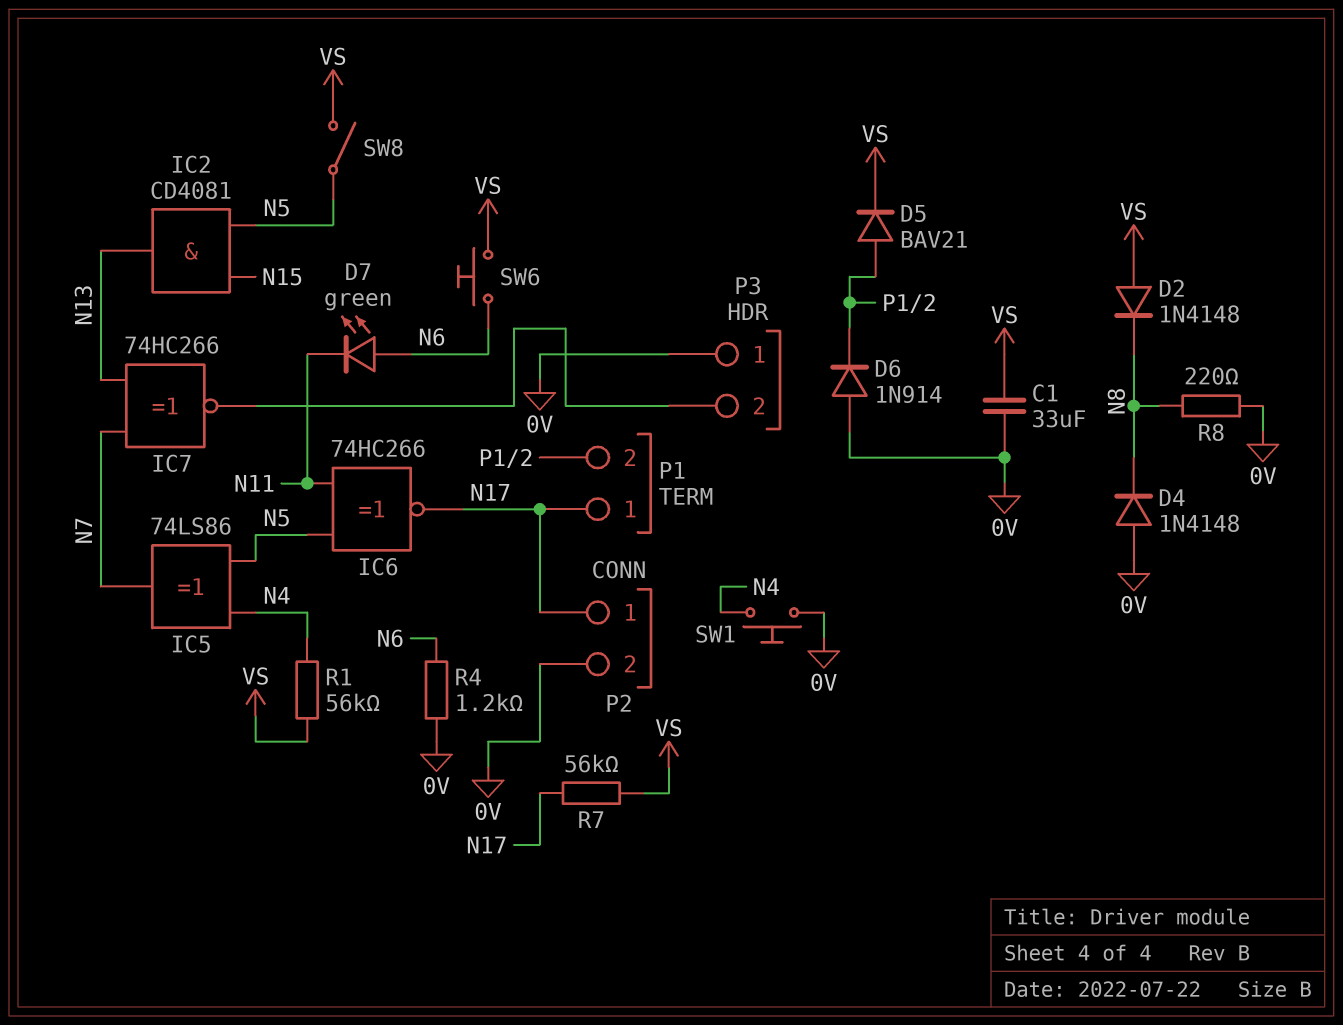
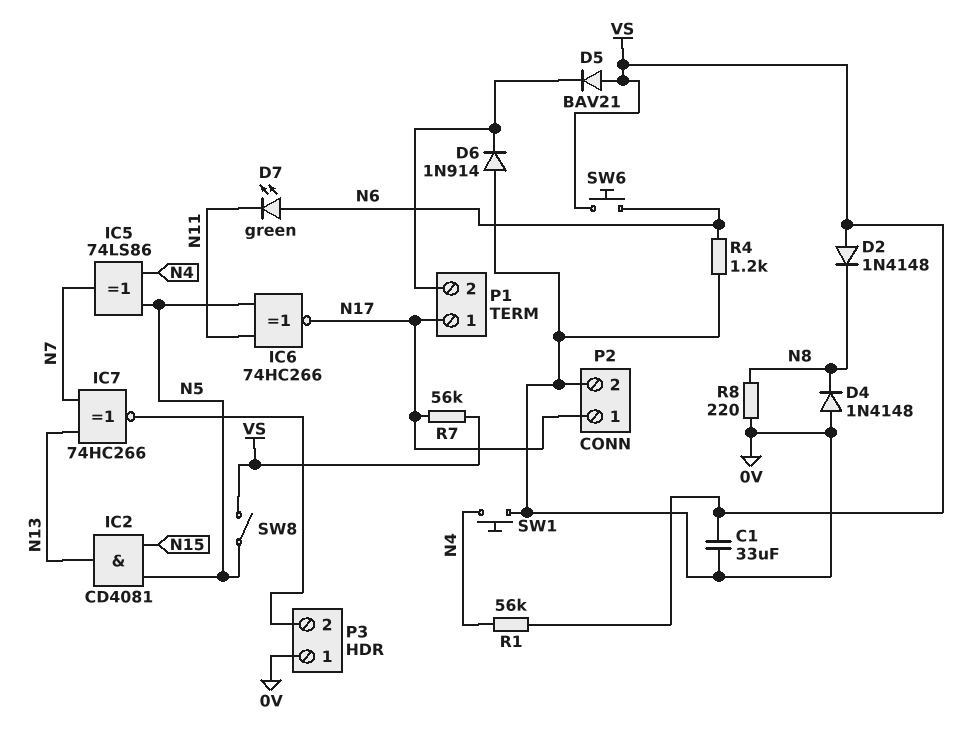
D5: diode BAV21 (A P1/2, K VS) -> diode BAV21 (A VS, K P1/2)

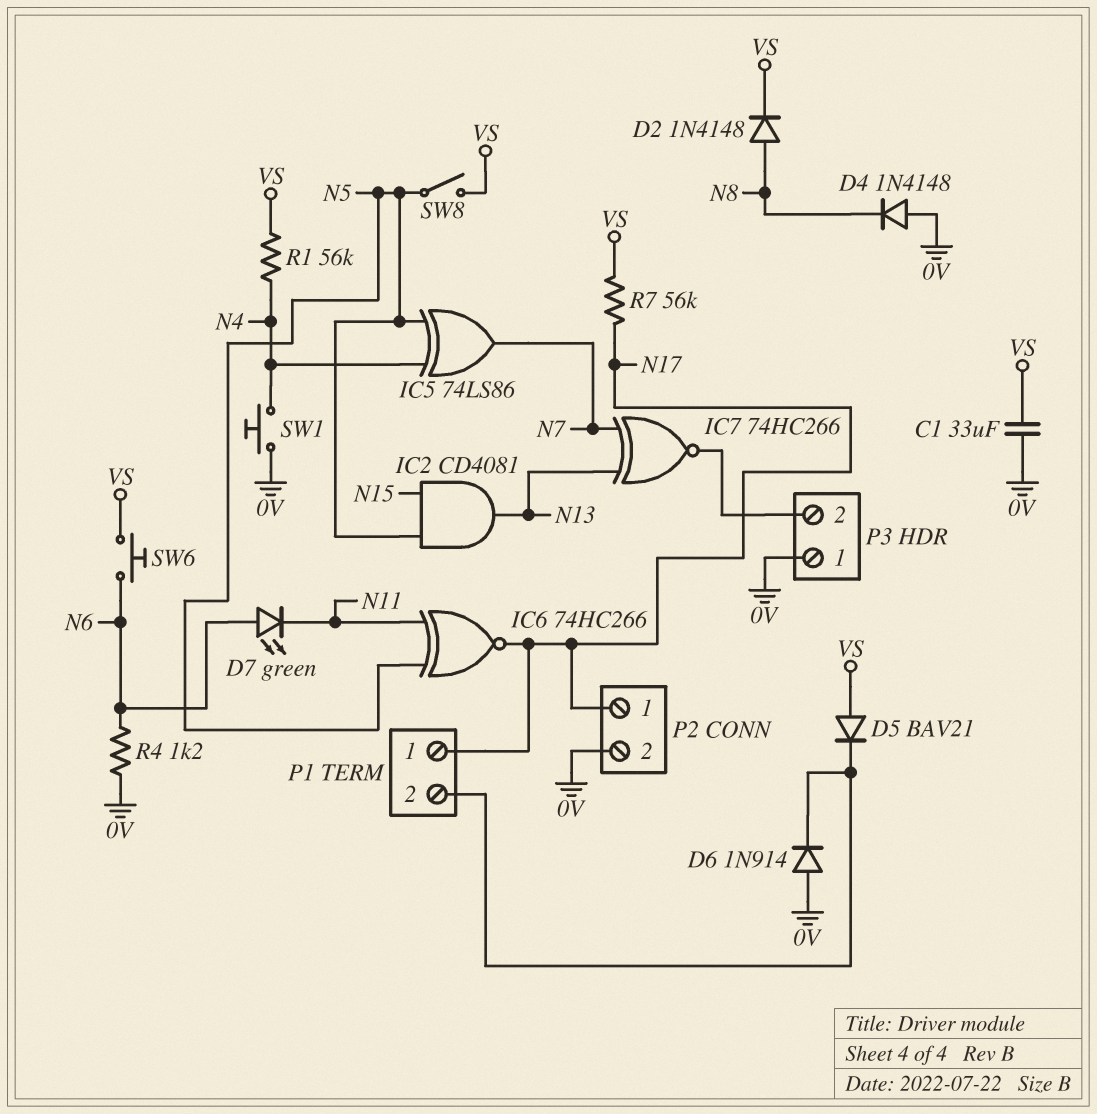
D2: diode 1N4148 (A VS, K N8) -> diode 1N4148 (A N8, K VS)
R8: 220 (0V, N8) -> none

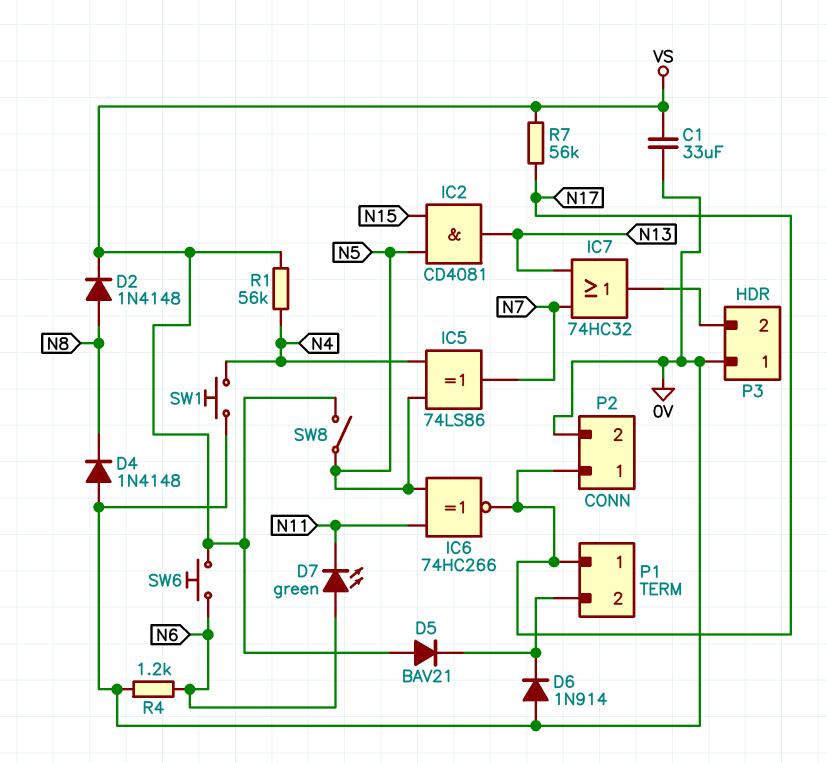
IC7: XNOR 74HC266 (in N7, in N13, out P3/2) -> OR 74HC32 (in N7, in N13, out P3/2)

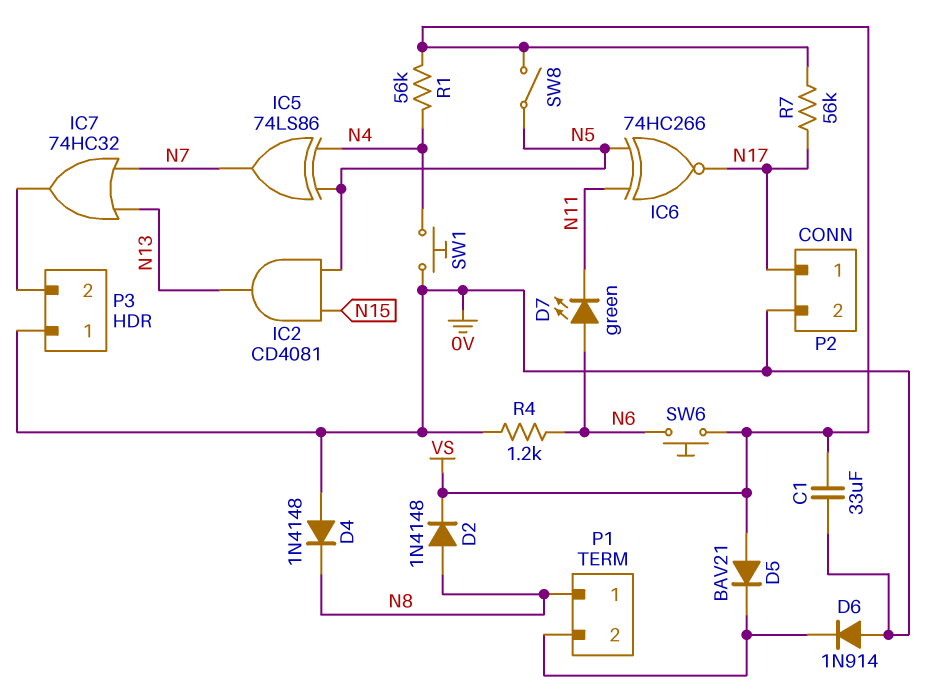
P1 pin 1: N17 -> N8

